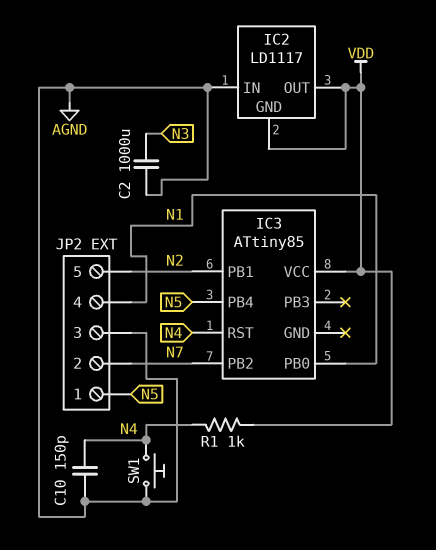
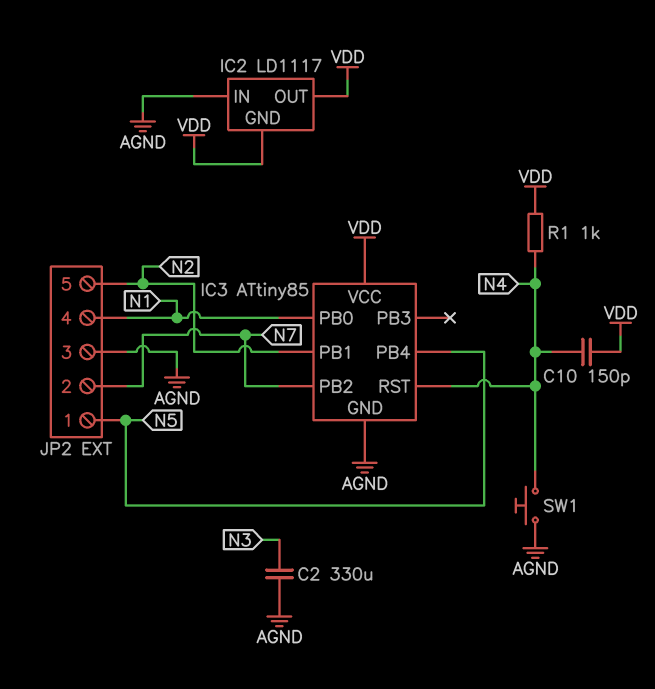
C2: 1000uF (AGND, N3) -> 330uF (AGND, N3)
C10: 150pF (AGND, N4) -> 150pF (N4, VDD)
IC3 pin GND: none -> AGND

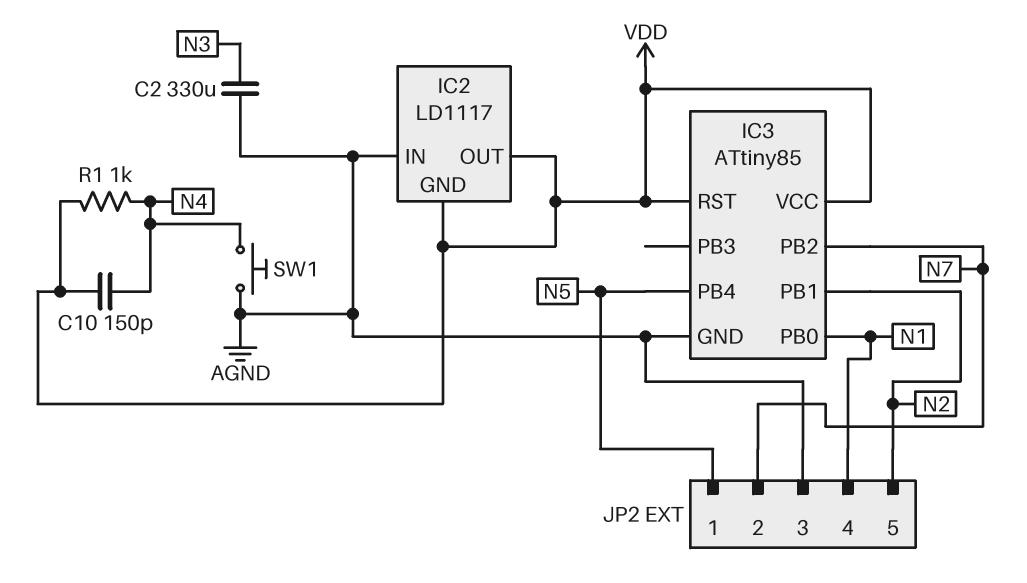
IC3 pin RST: N4 -> VDD

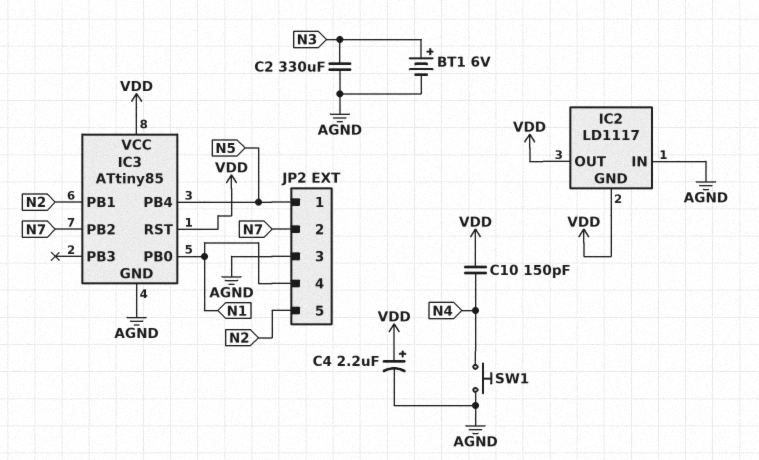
BT1: none -> 6V (plus N3, minus AGND)
C4: none -> 2.2uF (plus VDD, minus AGND)
R1: 1k (N4, VDD) -> none

